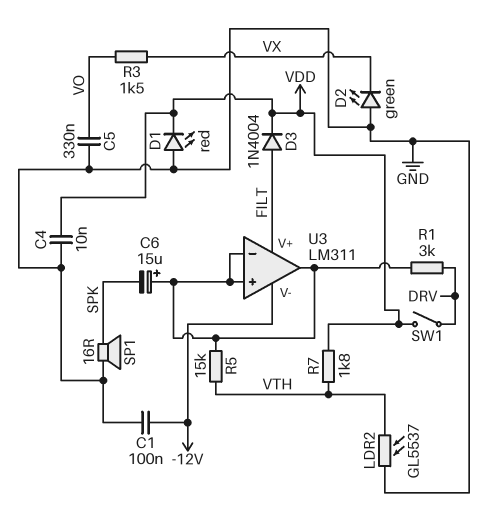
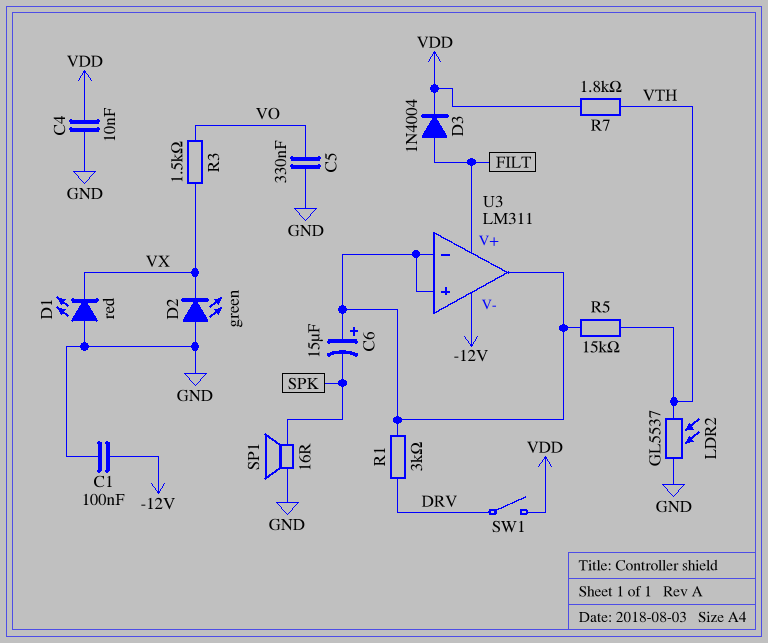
D1: LED red (A GND, K VDD) -> LED red (A GND, K VX)

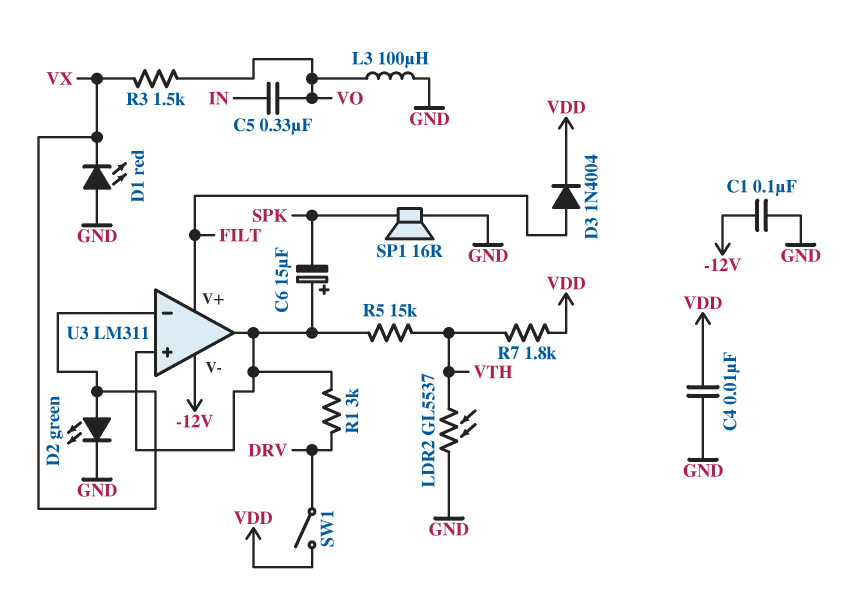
C5: 330nF (GND, VO) -> 330nF (IN, VO)
D2: LED green (A GND, K VX) -> LED green (A VX, K GND)
L3: none -> 100uH (GND, VO)
U3 pin in-: U3/in+ -> VX

